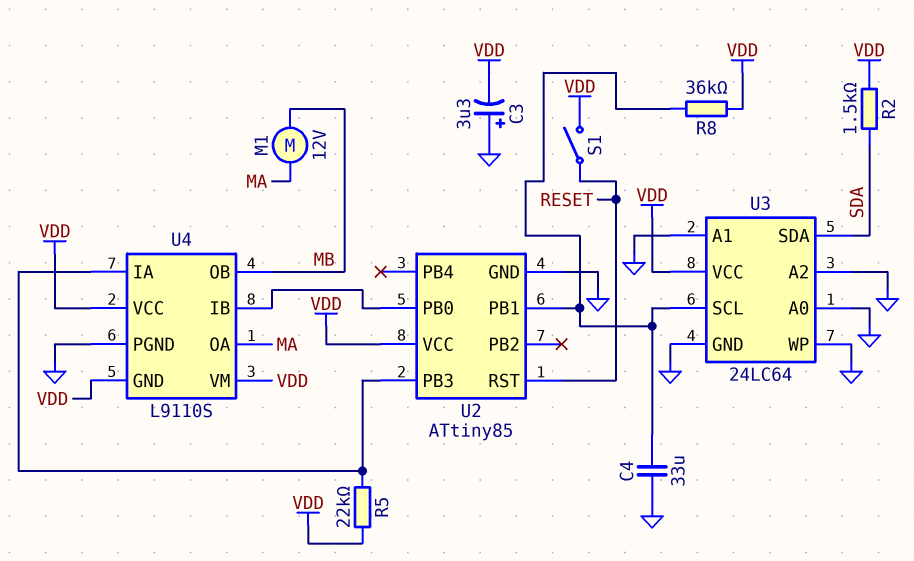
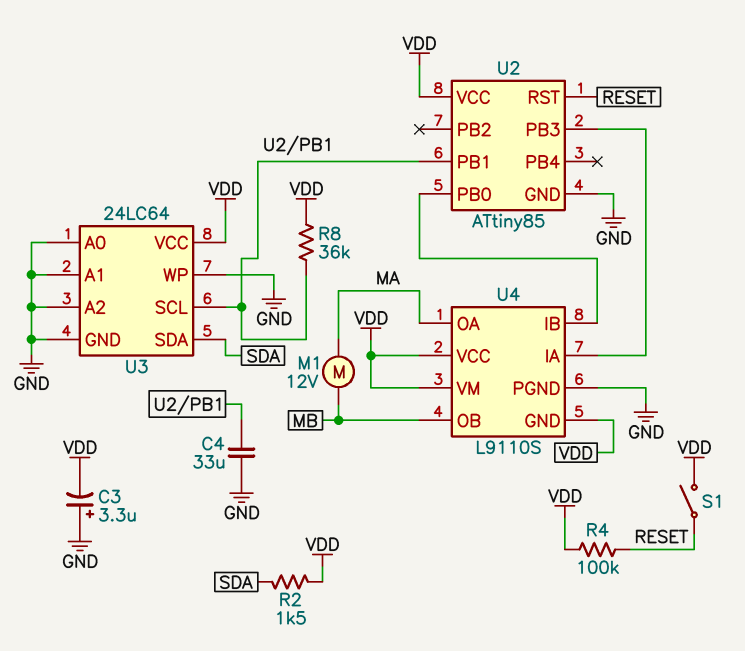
R4: none -> 100k (RESET, VDD)
R5: 22k (U2/PB3, VDD) -> none

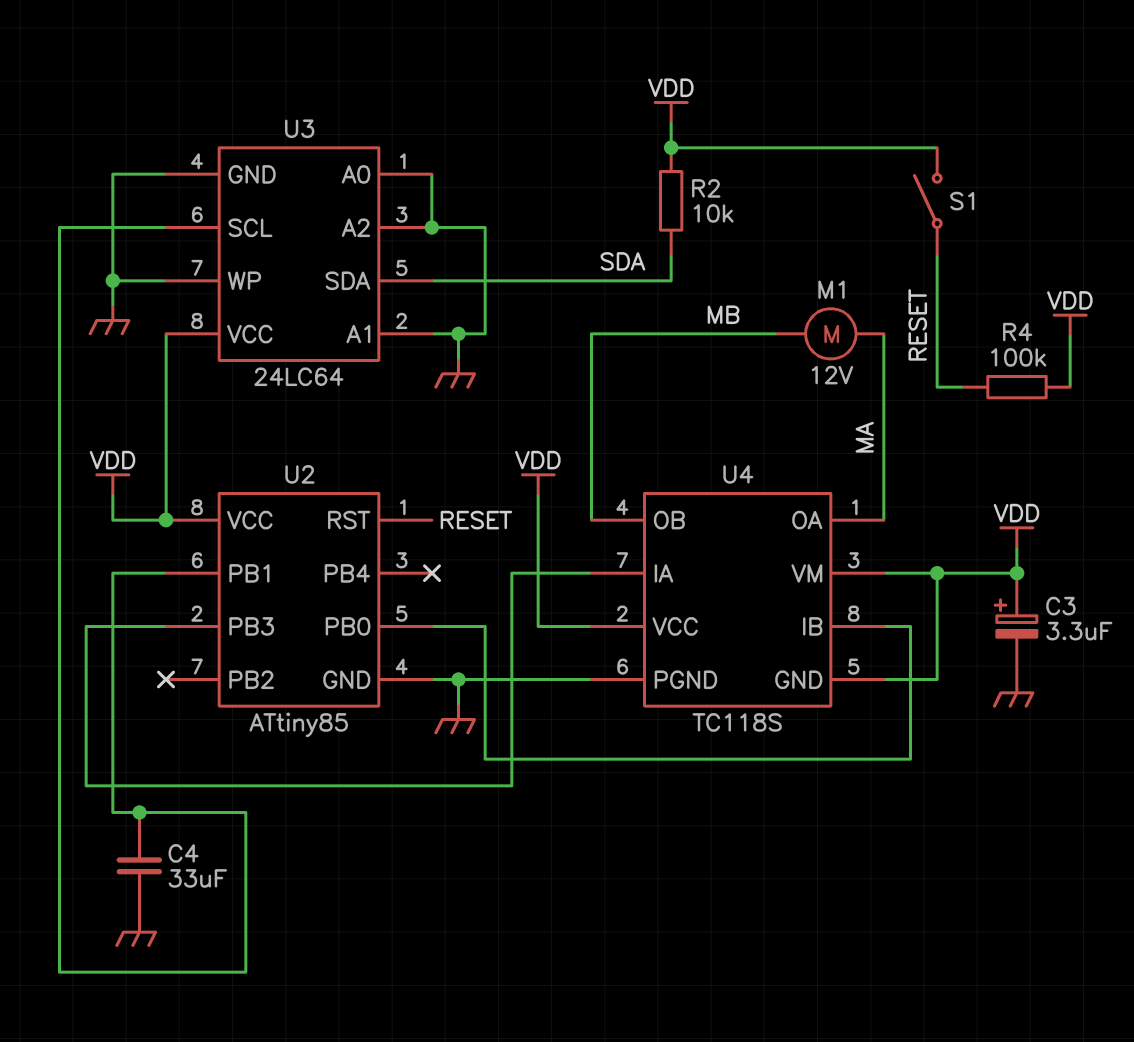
C3: 3.3uF (plus GND, minus VDD) -> 3.3uF (plus VDD, minus GND)
R2: 1.5k (SDA, VDD) -> 10k (SDA, VDD)
R8: 36k (U2/PB1, VDD) -> none
U4: L9110S -> TC118S

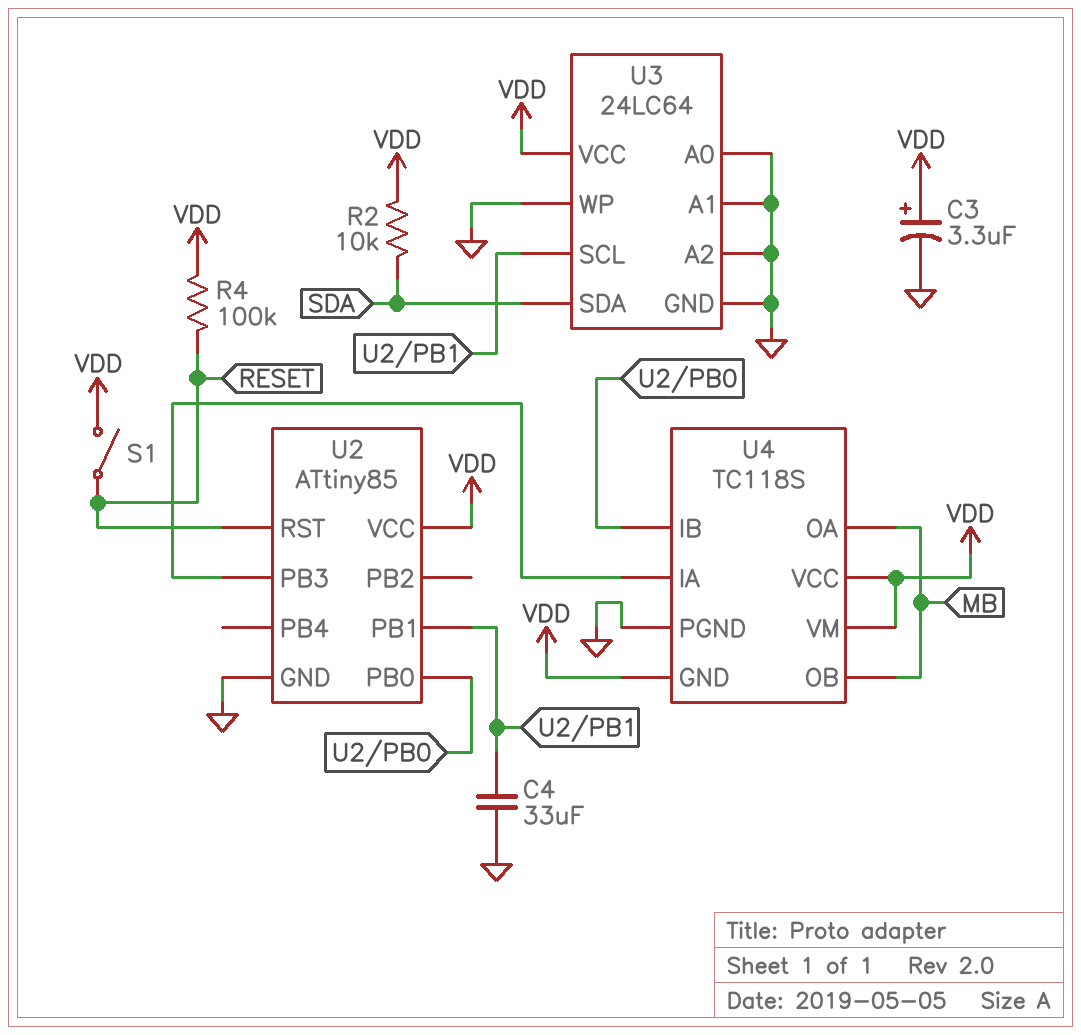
M1: motor 12V (MA, MB) -> none
U4 pin OA: MA -> MB

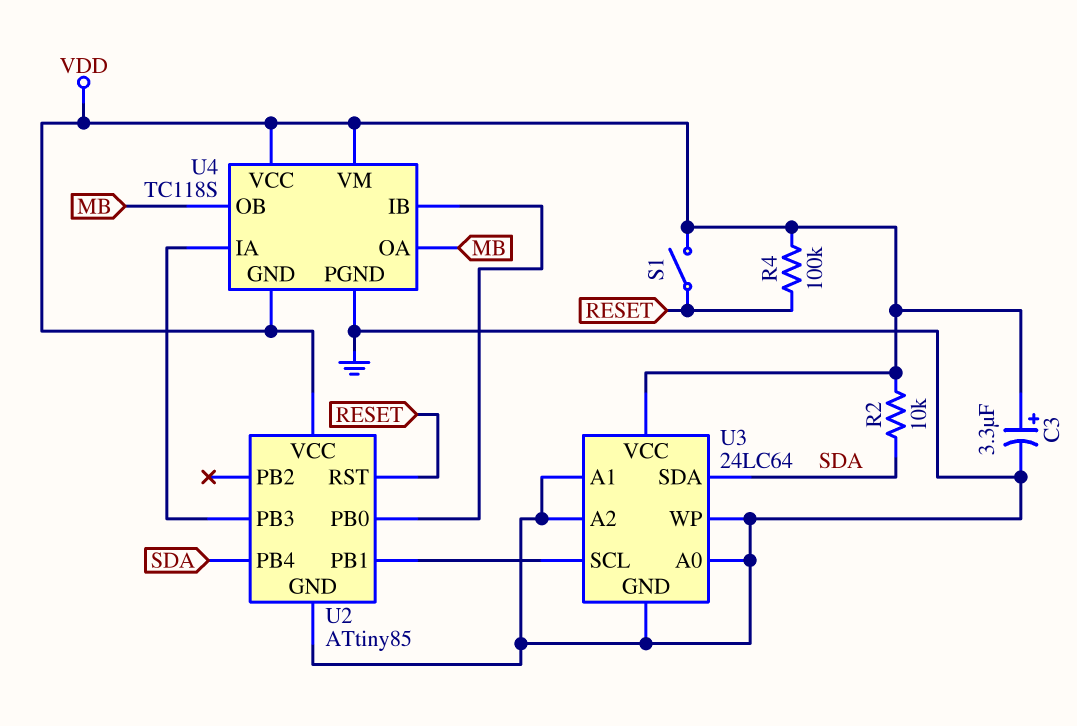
C4: 33uF (GND, U2/PB1) -> none
U2 pin PB4: none -> SDA

